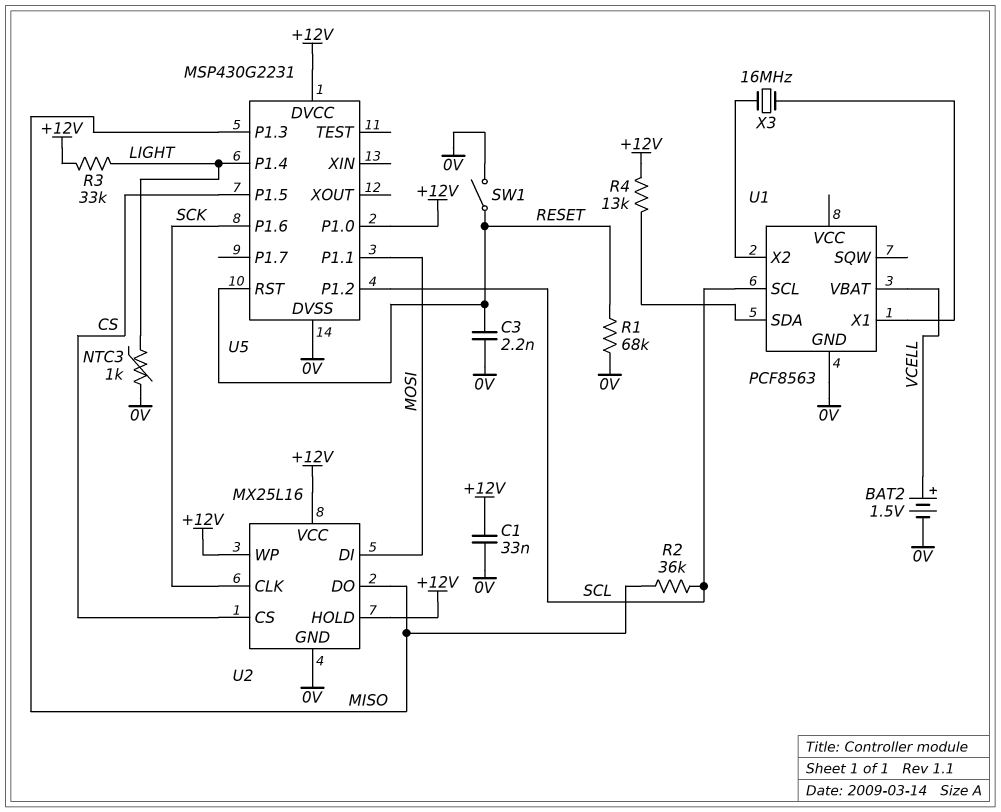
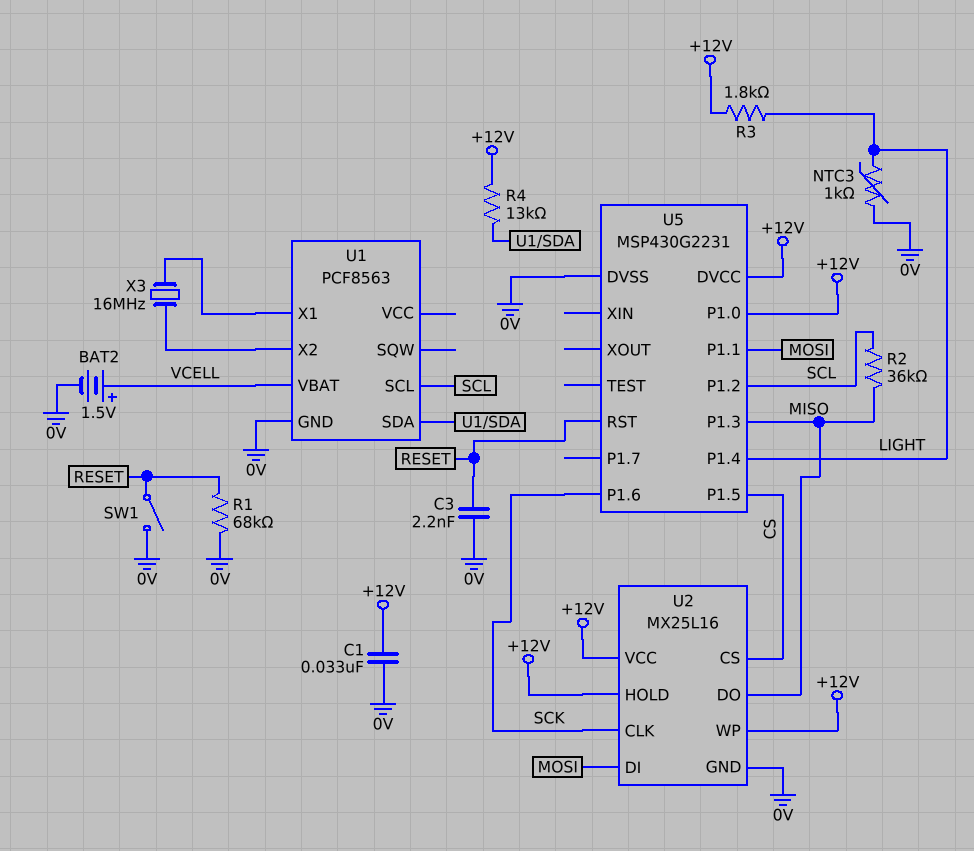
R3: 33k (+12V, LIGHT) -> 1.8k (+12V, LIGHT)

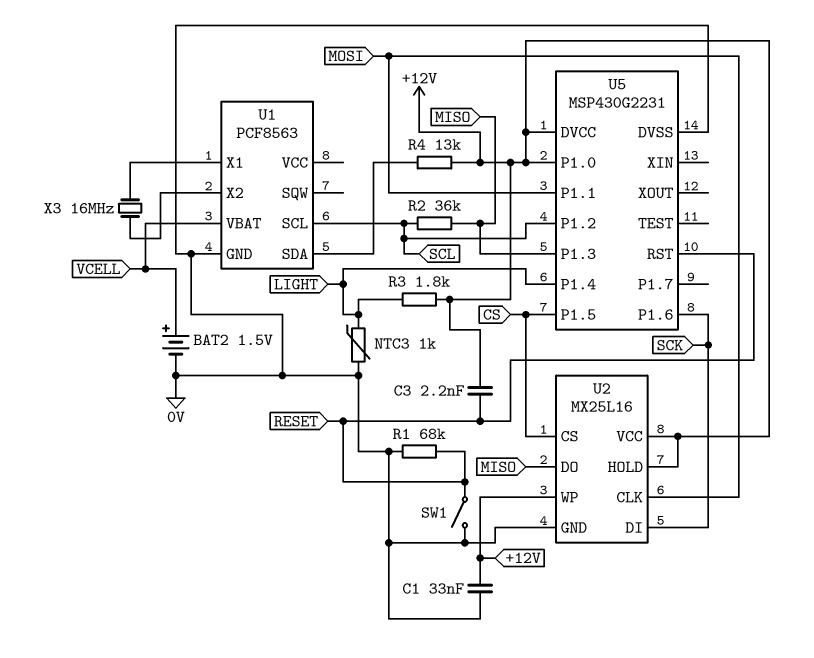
C3: 2.2nF (0V, RESET) -> 2.2nF (+12V, RESET)
U2 pin CLK: SCK -> MOSI
U2 pin DI: MOSI -> SCK

